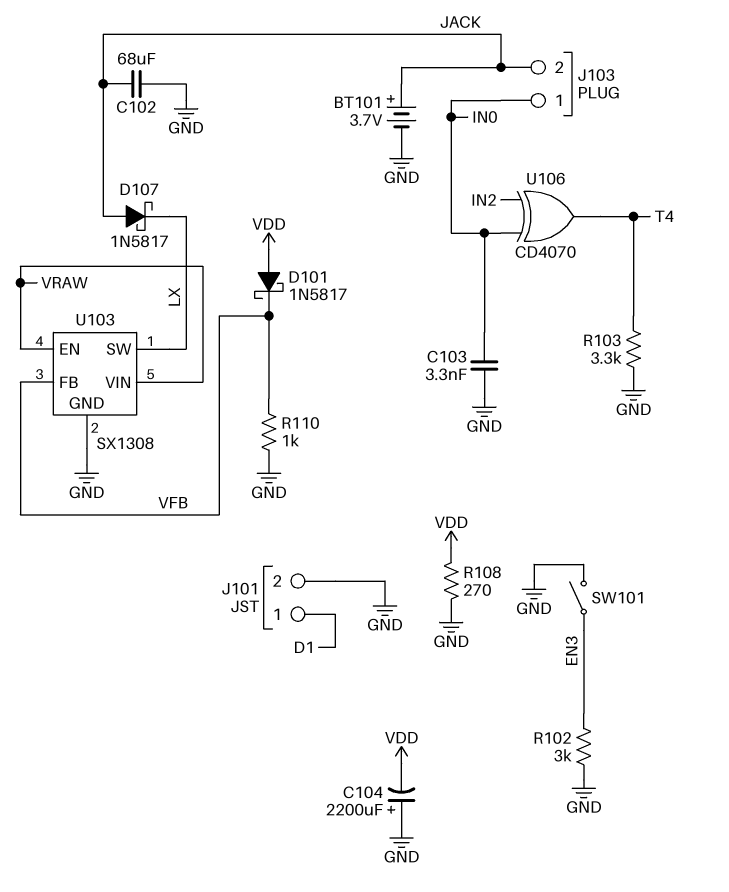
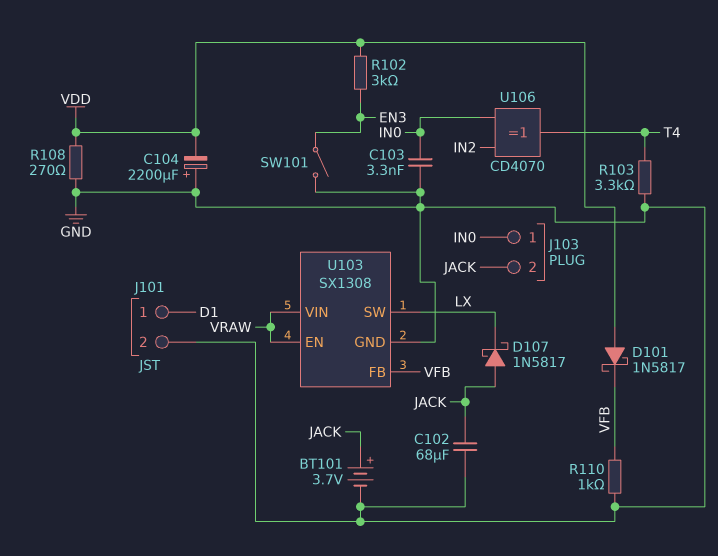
R102: 3k (EN3, GND) -> 3k (EN3, VDD)

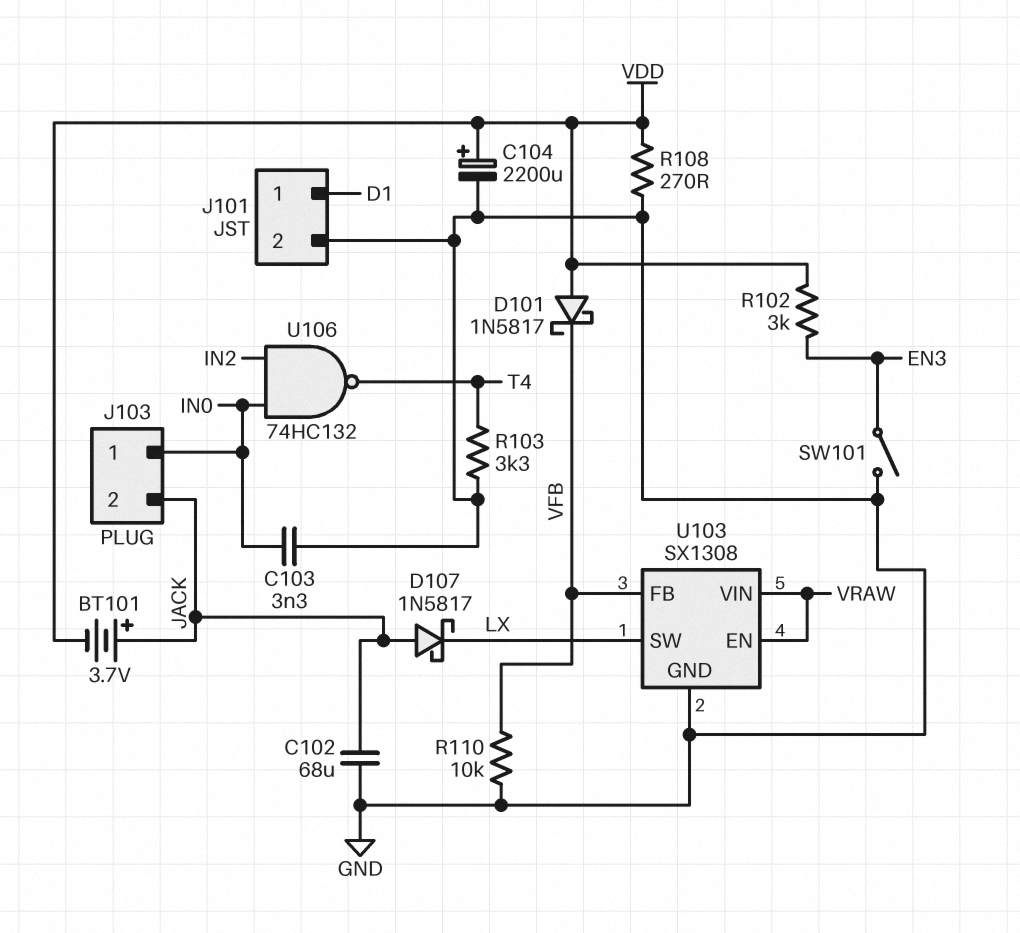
BT101: 3.7V (plus JACK, minus GND) -> 3.7V (plus JACK, minus VDD)
C104: 2200uF (plus GND, minus VDD) -> 2200uF (plus VDD, minus GND)
R110: 1k (GND, VFB) -> 10k (GND, VFB)
U106: XOR CD4070 (in IN0, in IN2, out T4) -> NAND 74HC132 (in IN0, in IN2, out T4)

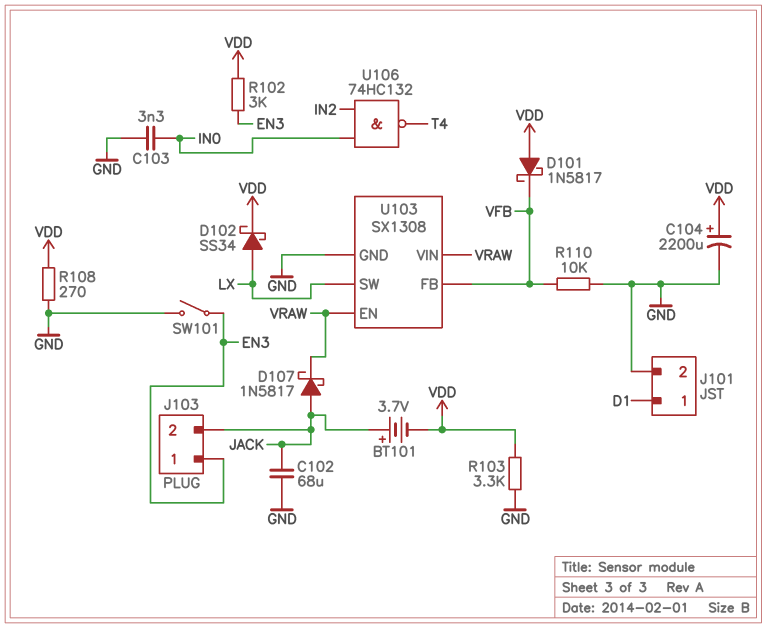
D102: none -> schottky SS34 (A LX, K VDD)
D107: schottky 1N5817 (A JACK, K LX) -> schottky 1N5817 (A JACK, K VRAW)
J103 pin 1: IN0 -> EN3
R103: 3.3k (GND, T4) -> 3.3k (GND, VDD)

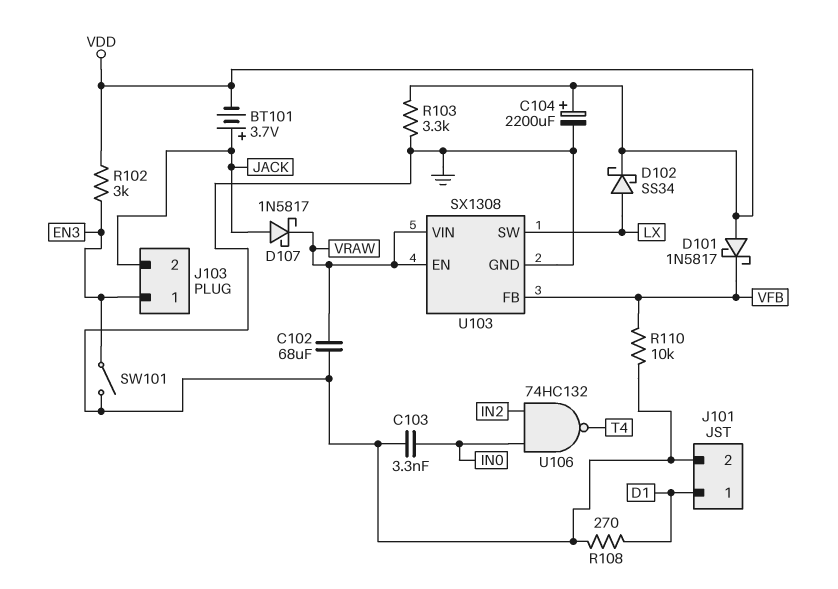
C102: 68uF (GND, JACK) -> 68uF (GND, VRAW)
R108: 270 (GND, VDD) -> 270 (D1, GND)

